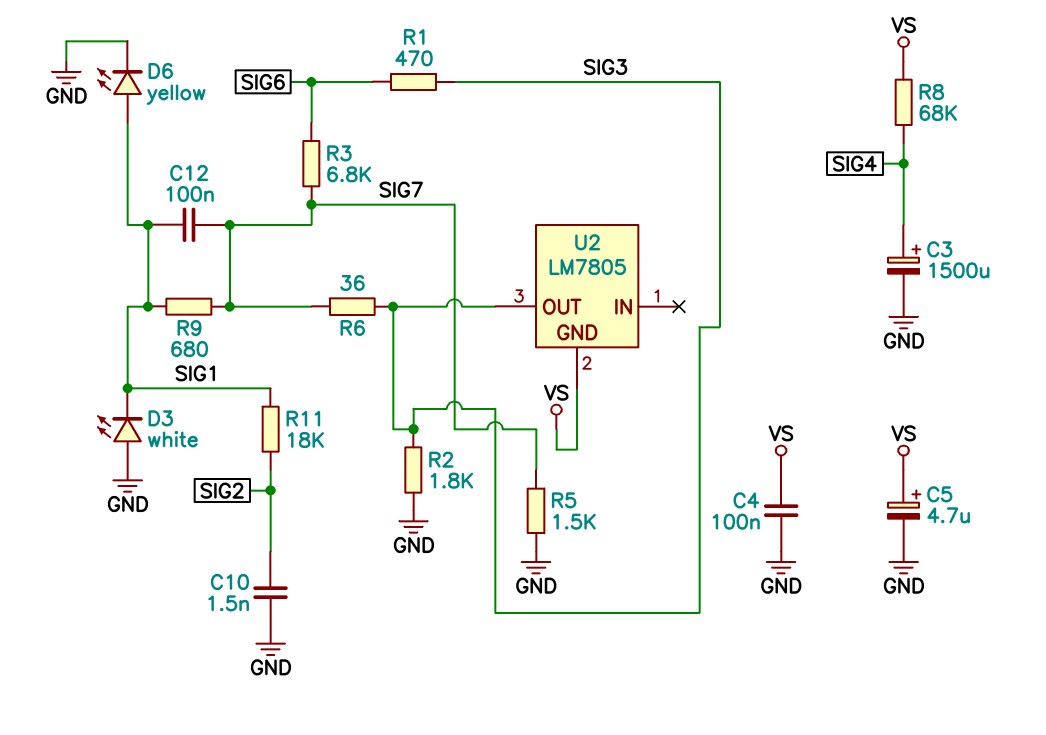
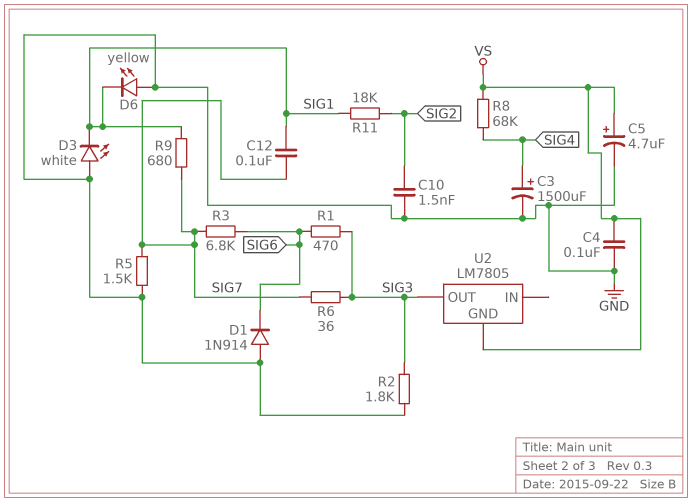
D1: none -> diode 1N914 (A GND, K SIG6)
D6: LED yellow (A SIG1, K GND) -> LED yellow (A GND, K SIG1)

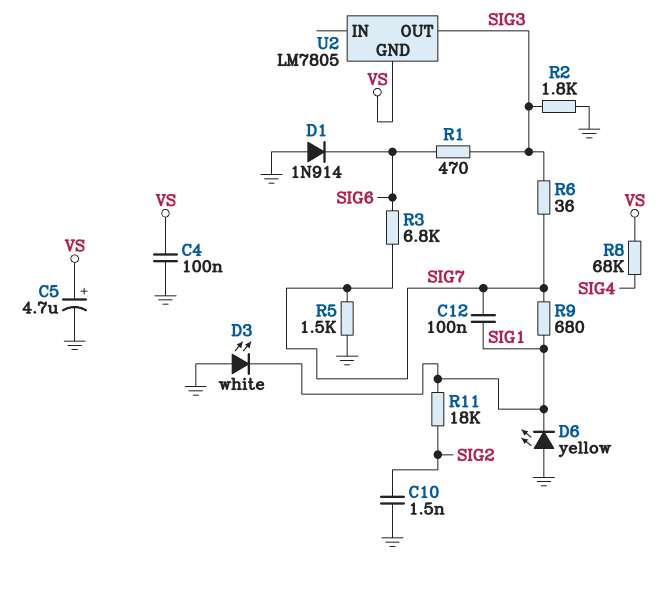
C3: 1500uF (plus SIG4, minus GND) -> none

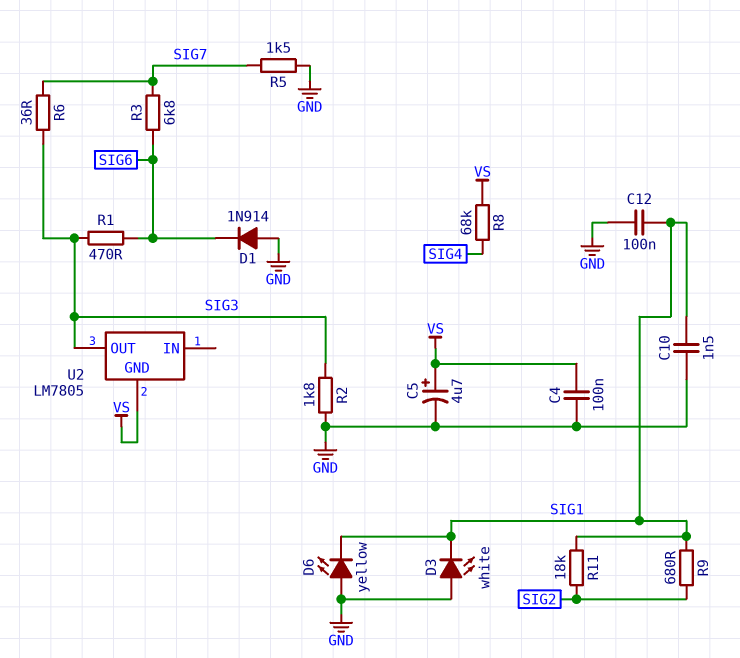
C10: 1.5nF (GND, SIG2) -> 1.5nF (GND, SIG1)
C12: 100nF (SIG1, SIG7) -> 100nF (GND, SIG1)
R9: 680 (SIG1, SIG7) -> 680 (SIG1, SIG2)

